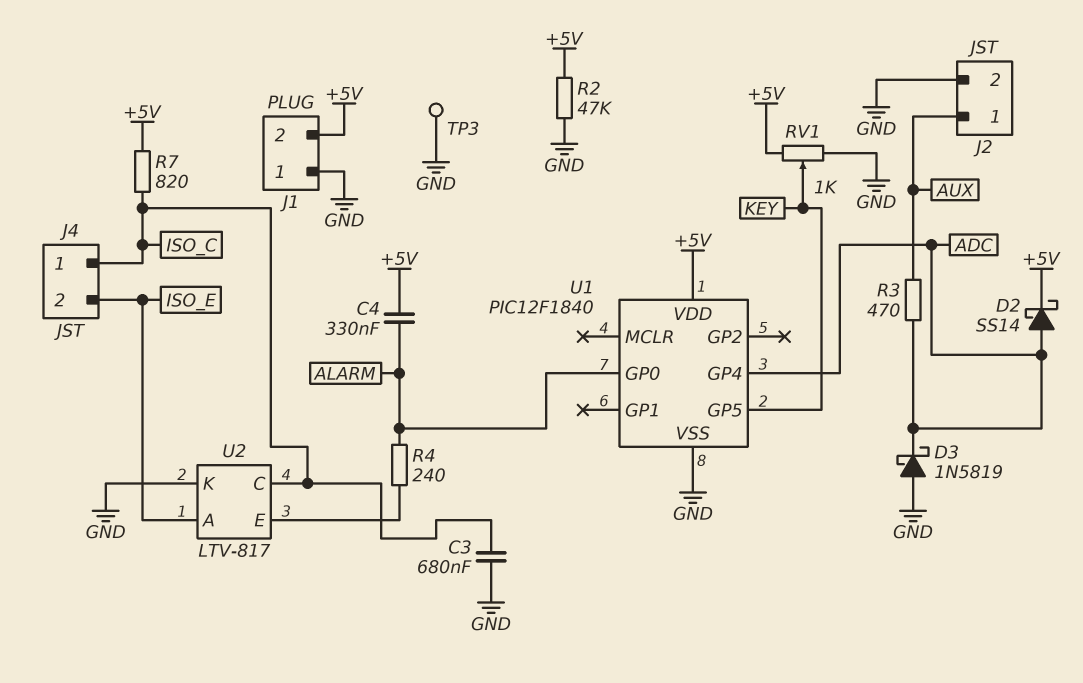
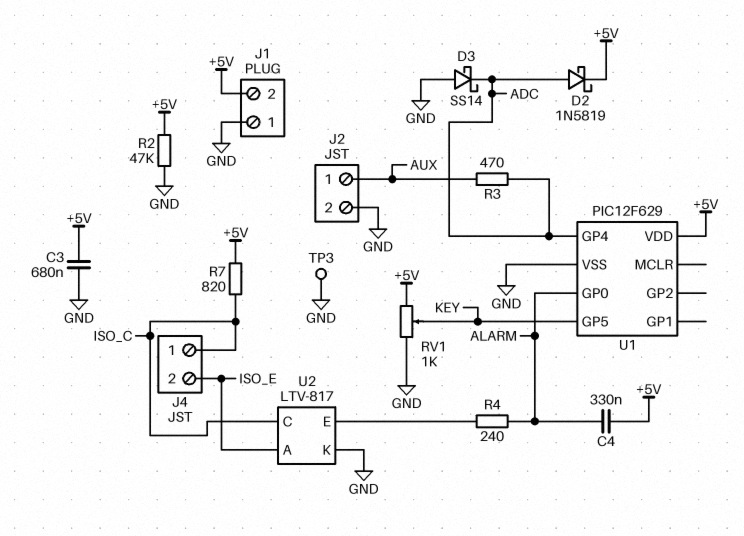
C3: 680nF (GND, ISO_C) -> 680nF (+5V, GND)
D2: schottky SS14 (A ADC, K +5V) -> schottky 1N5819 (A ADC, K +5V)
D3: schottky 1N5819 (A GND, K ADC) -> schottky SS14 (A GND, K ADC)
U1: PIC12F1840 -> PIC12F629

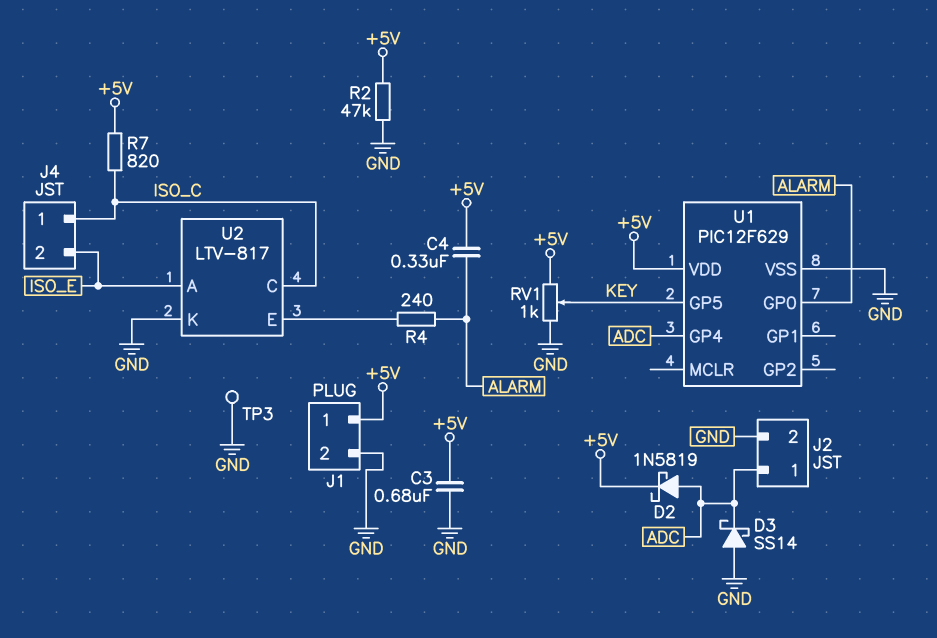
J1 pin 1: GND -> +5V
J1 pin 2: +5V -> GND
J2 pin 1: AUX -> ADC
R3: 470 (ADC, AUX) -> none

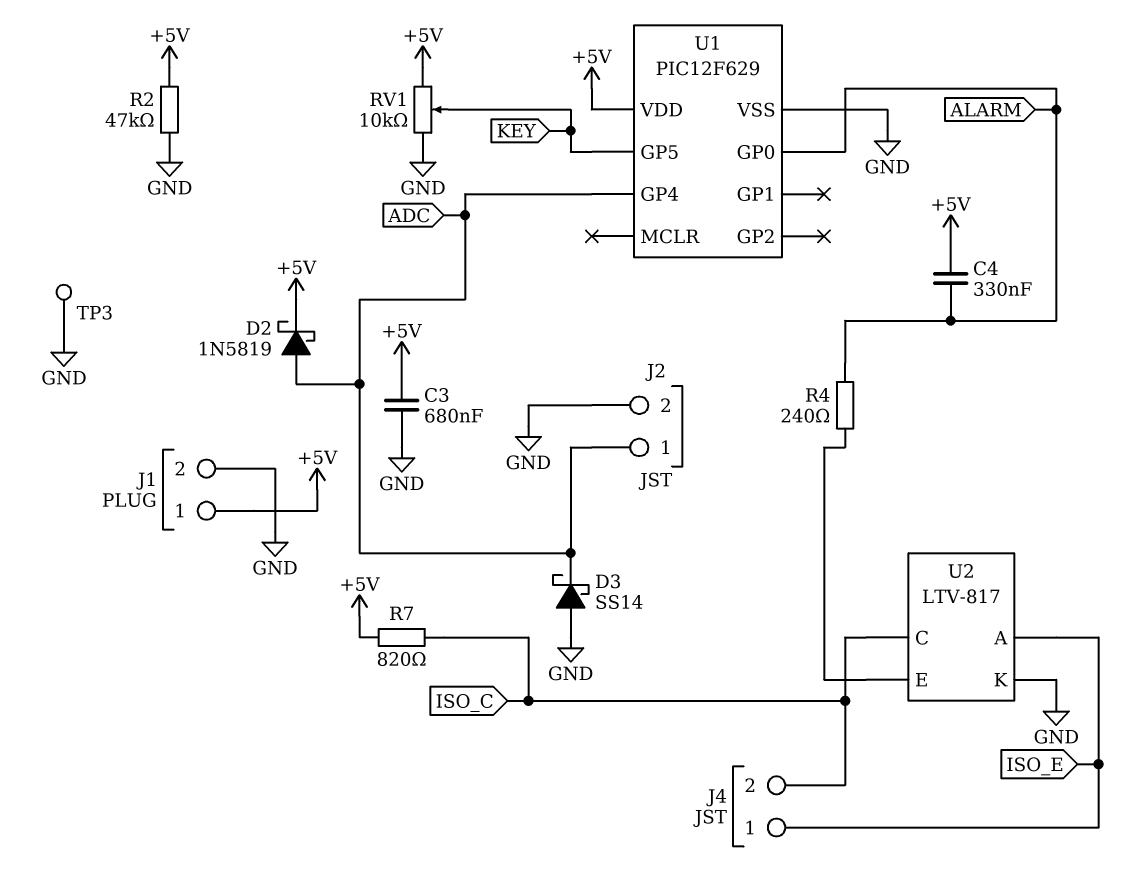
J4 pin 1: ISO_C -> ISO_E
J4 pin 2: ISO_E -> ISO_C
RV1: 1k (+5V, GND, wiper KEY) -> 10k (+5V, GND, wiper KEY)

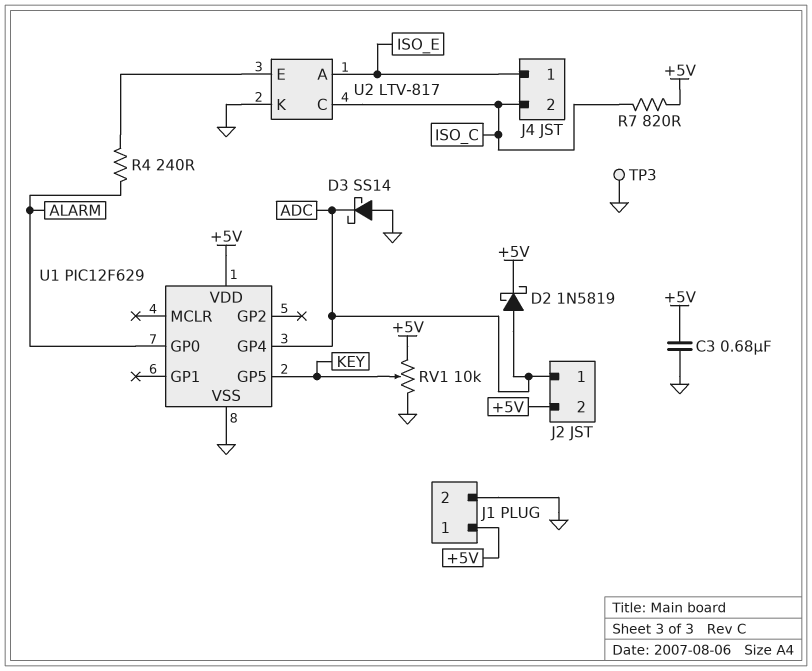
C4: 330nF (+5V, ALARM) -> none
J2 pin 2: GND -> +5V
R2: 47k (+5V, GND) -> none

